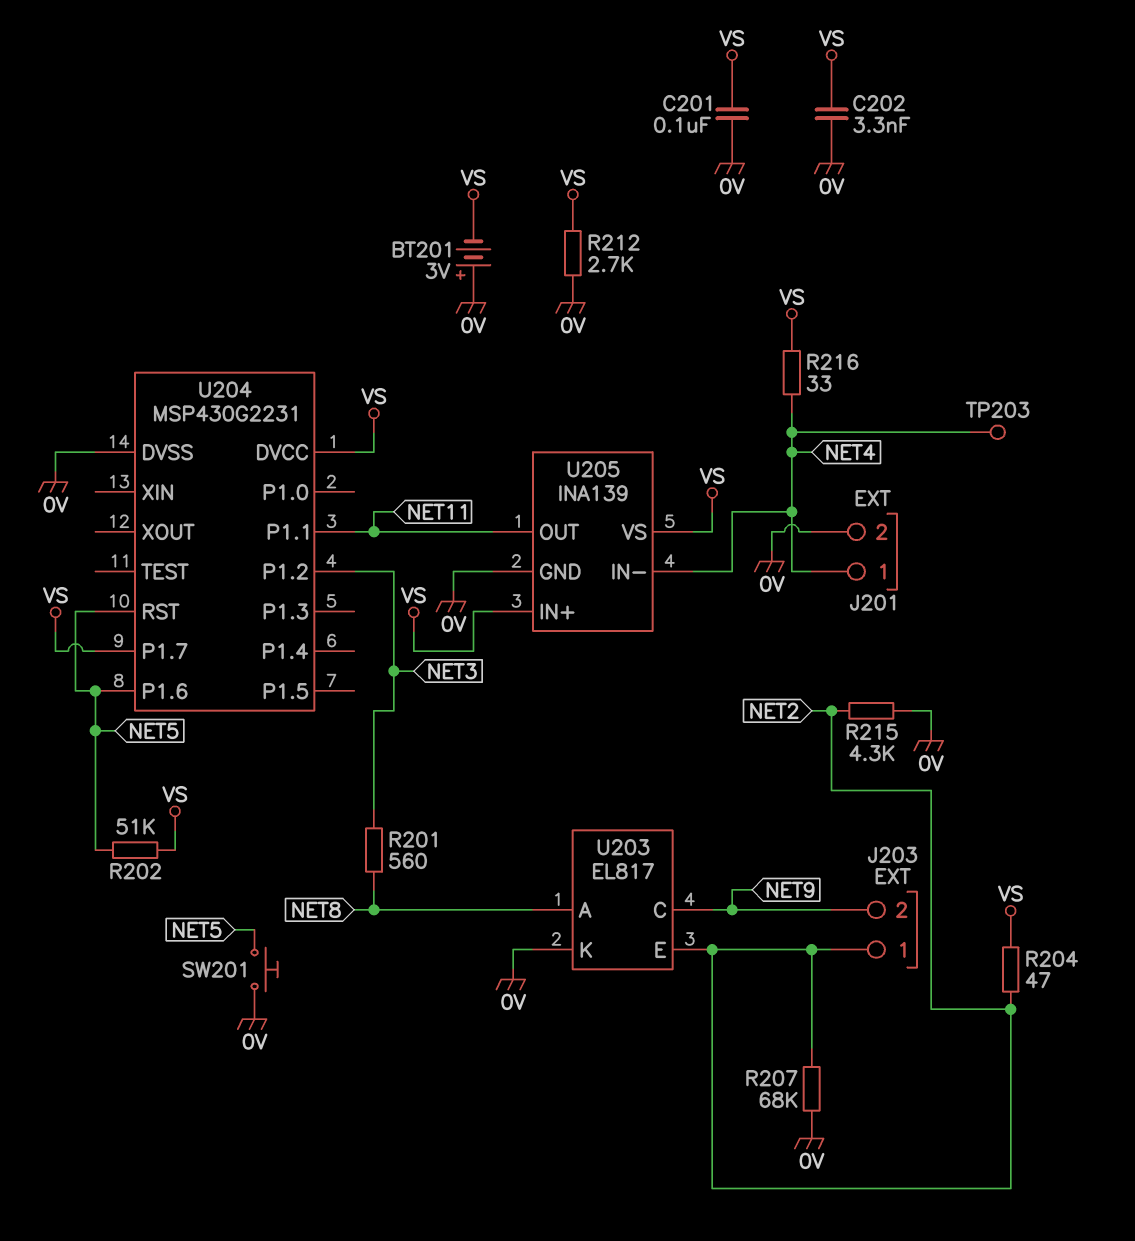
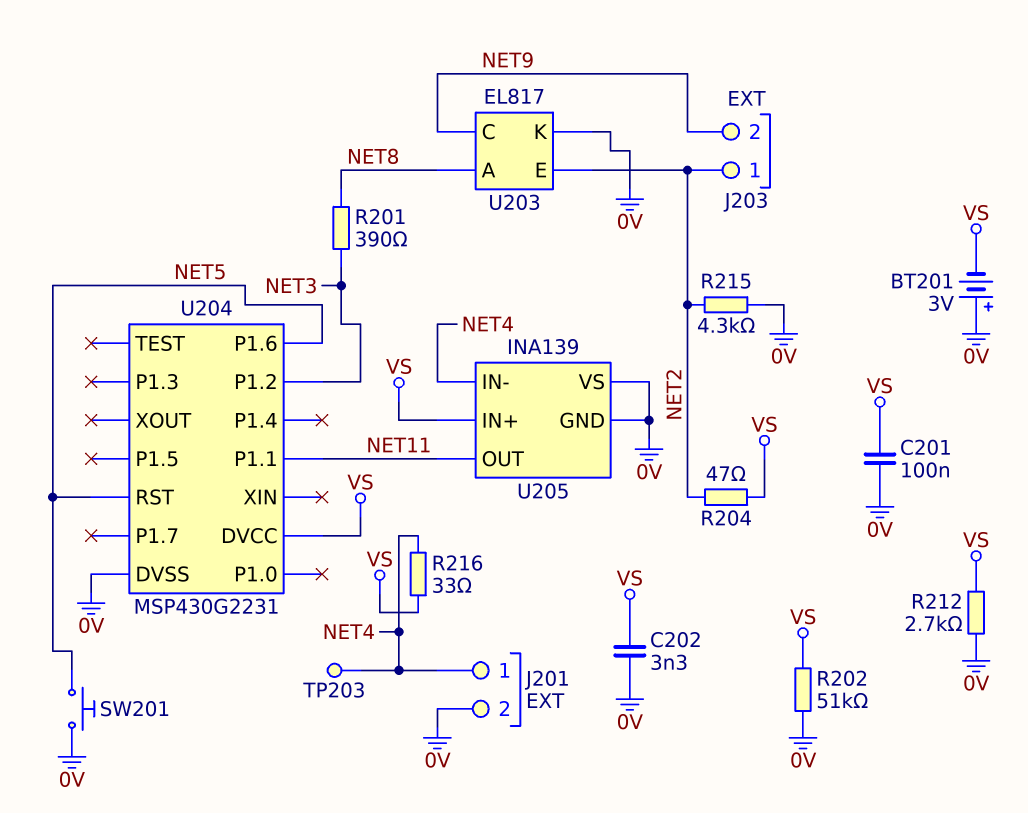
R201: 560 (NET3, NET8) -> 390 (NET3, NET8)
R202: 51k (NET5, VS) -> 51k (0V, VS)
R207: 68k (0V, NET2) -> none
U204 pin P1.7: VS -> none
U205 pin VS: VS -> 0V

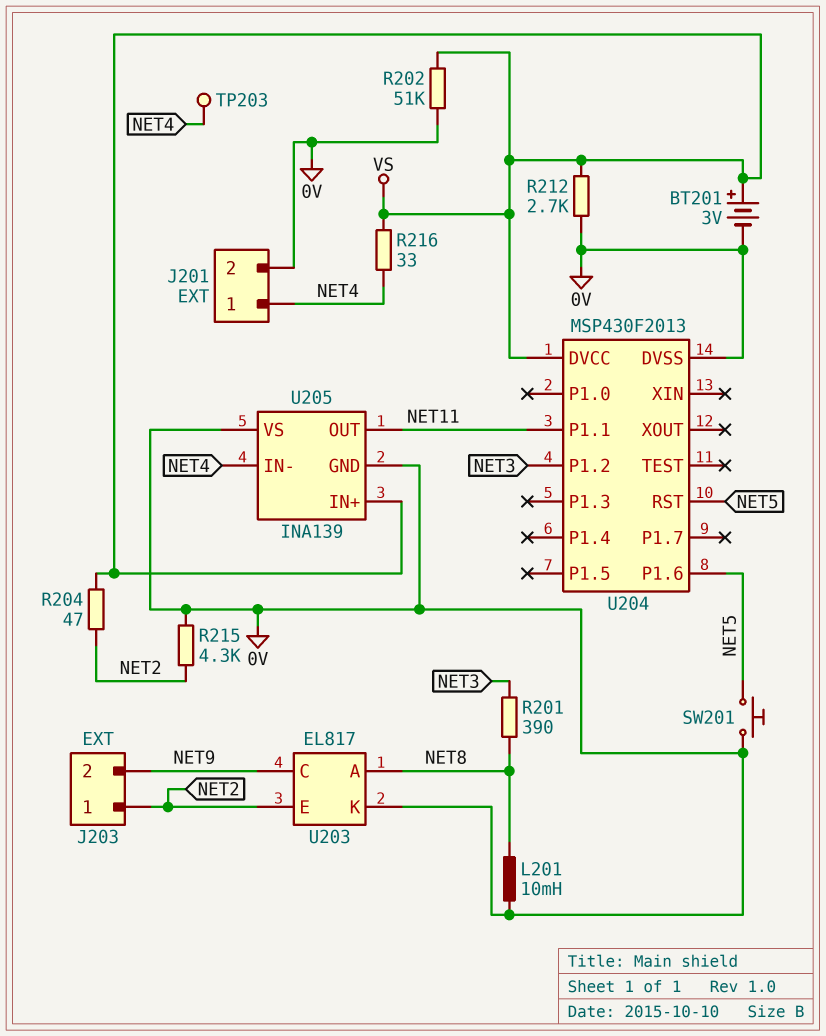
BT201: 3V (plus 0V, minus VS) -> 3V (plus VS, minus 0V)
C201: 100nF (0V, VS) -> none
C202: 3.3nF (0V, VS) -> none
L201: none -> 10mH (0V, NET8)
U204: MSP430G2231 -> MSP430F2013

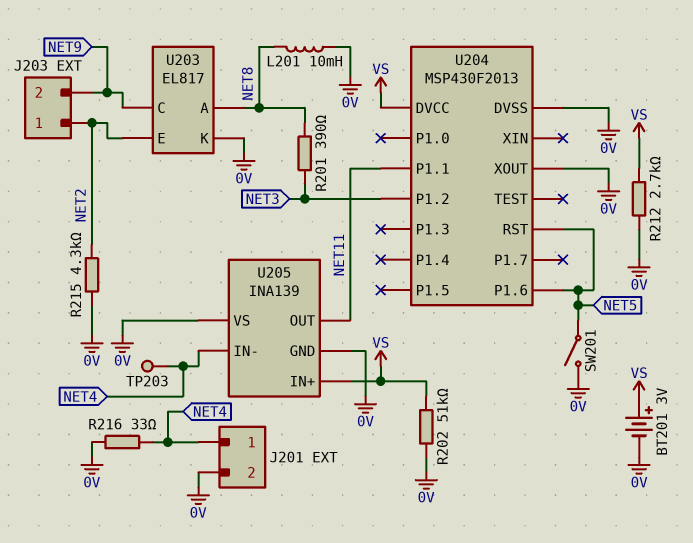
R204: 47 (NET2, VS) -> none
R216: 33 (NET4, VS) -> 33 (0V, NET4)
SW201: button (0V, NET5) -> switch (0V, NET5)
U204 pin XOUT: none -> 0V

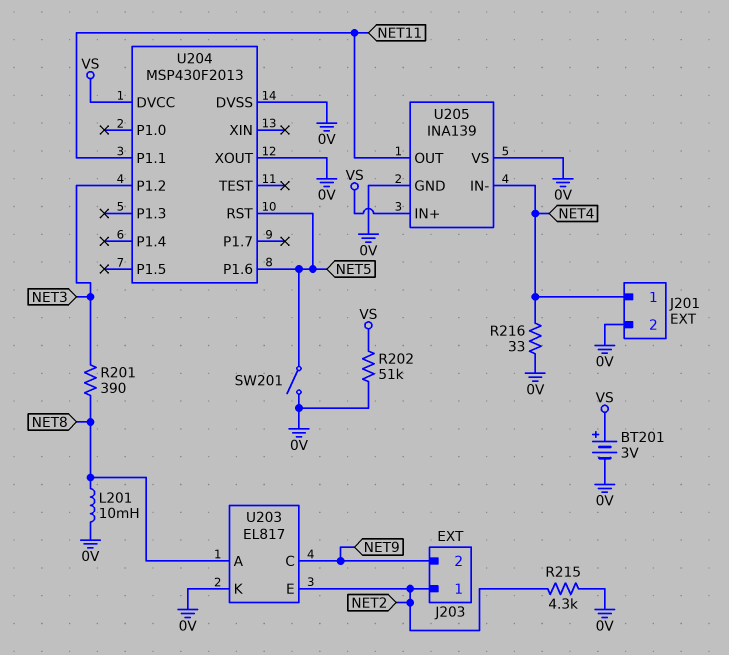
R212: 2.7k (0V, VS) -> none
TP203: test point (NET4) -> none

